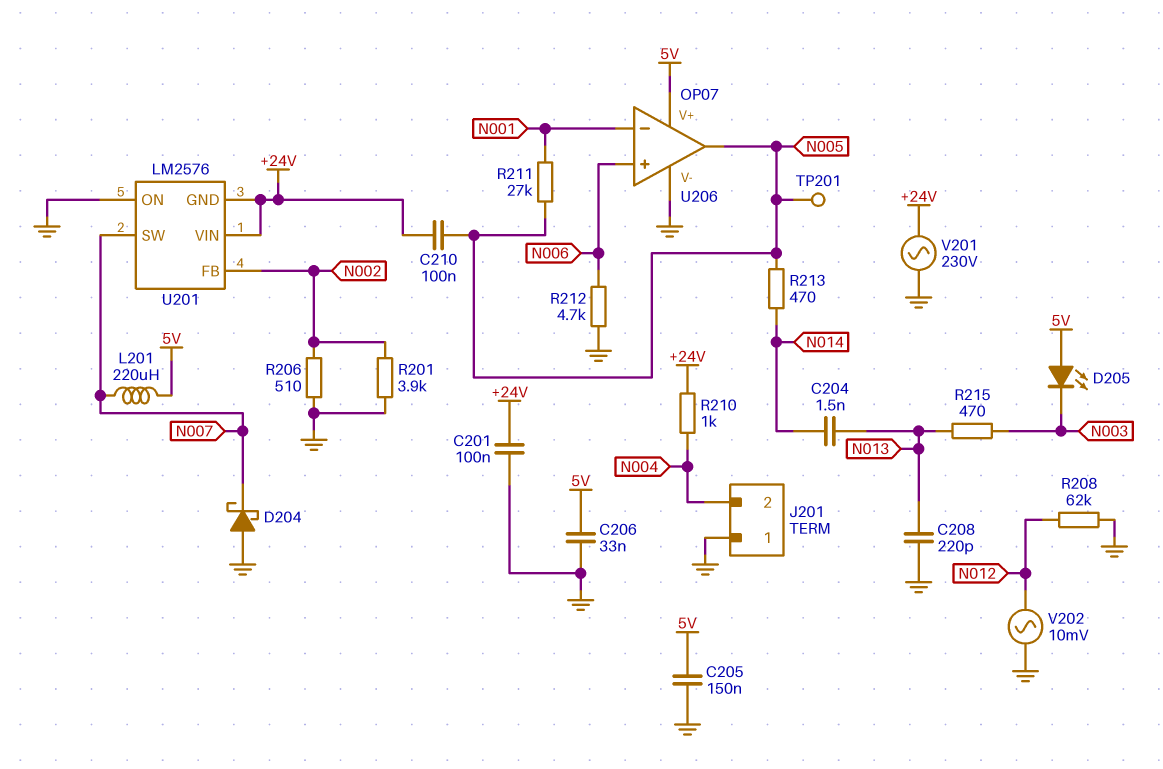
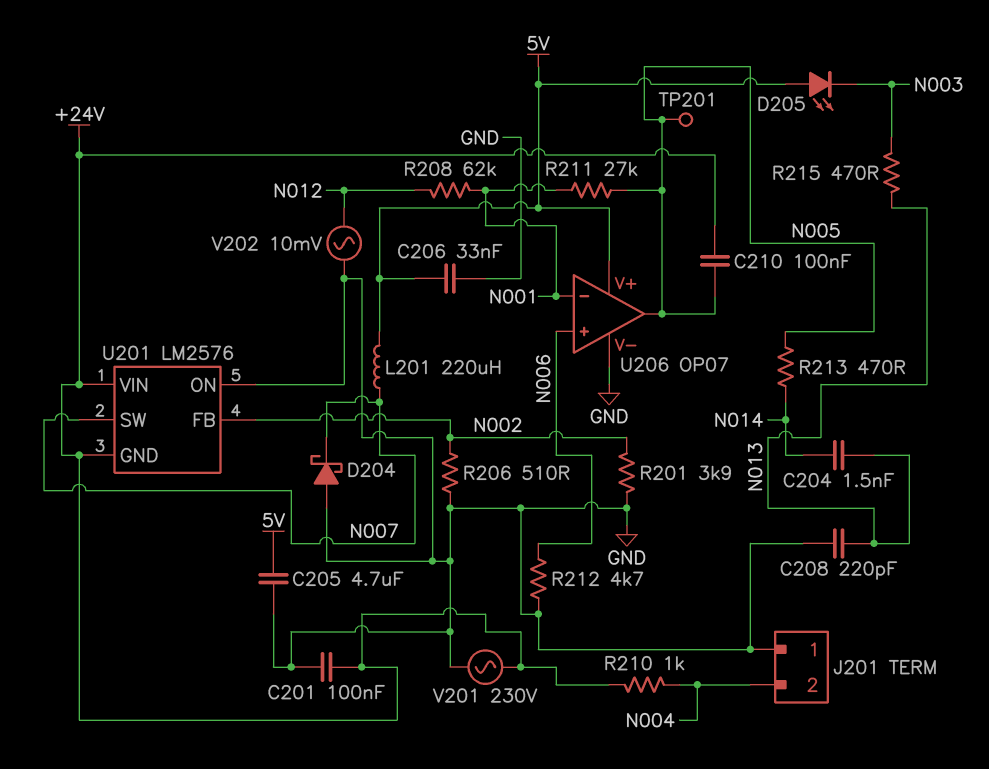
C205: 150nF (5V, GND) -> 4.7uF (5V, GND)
R208: 62k (GND, N012) -> 62k (N001, N012)

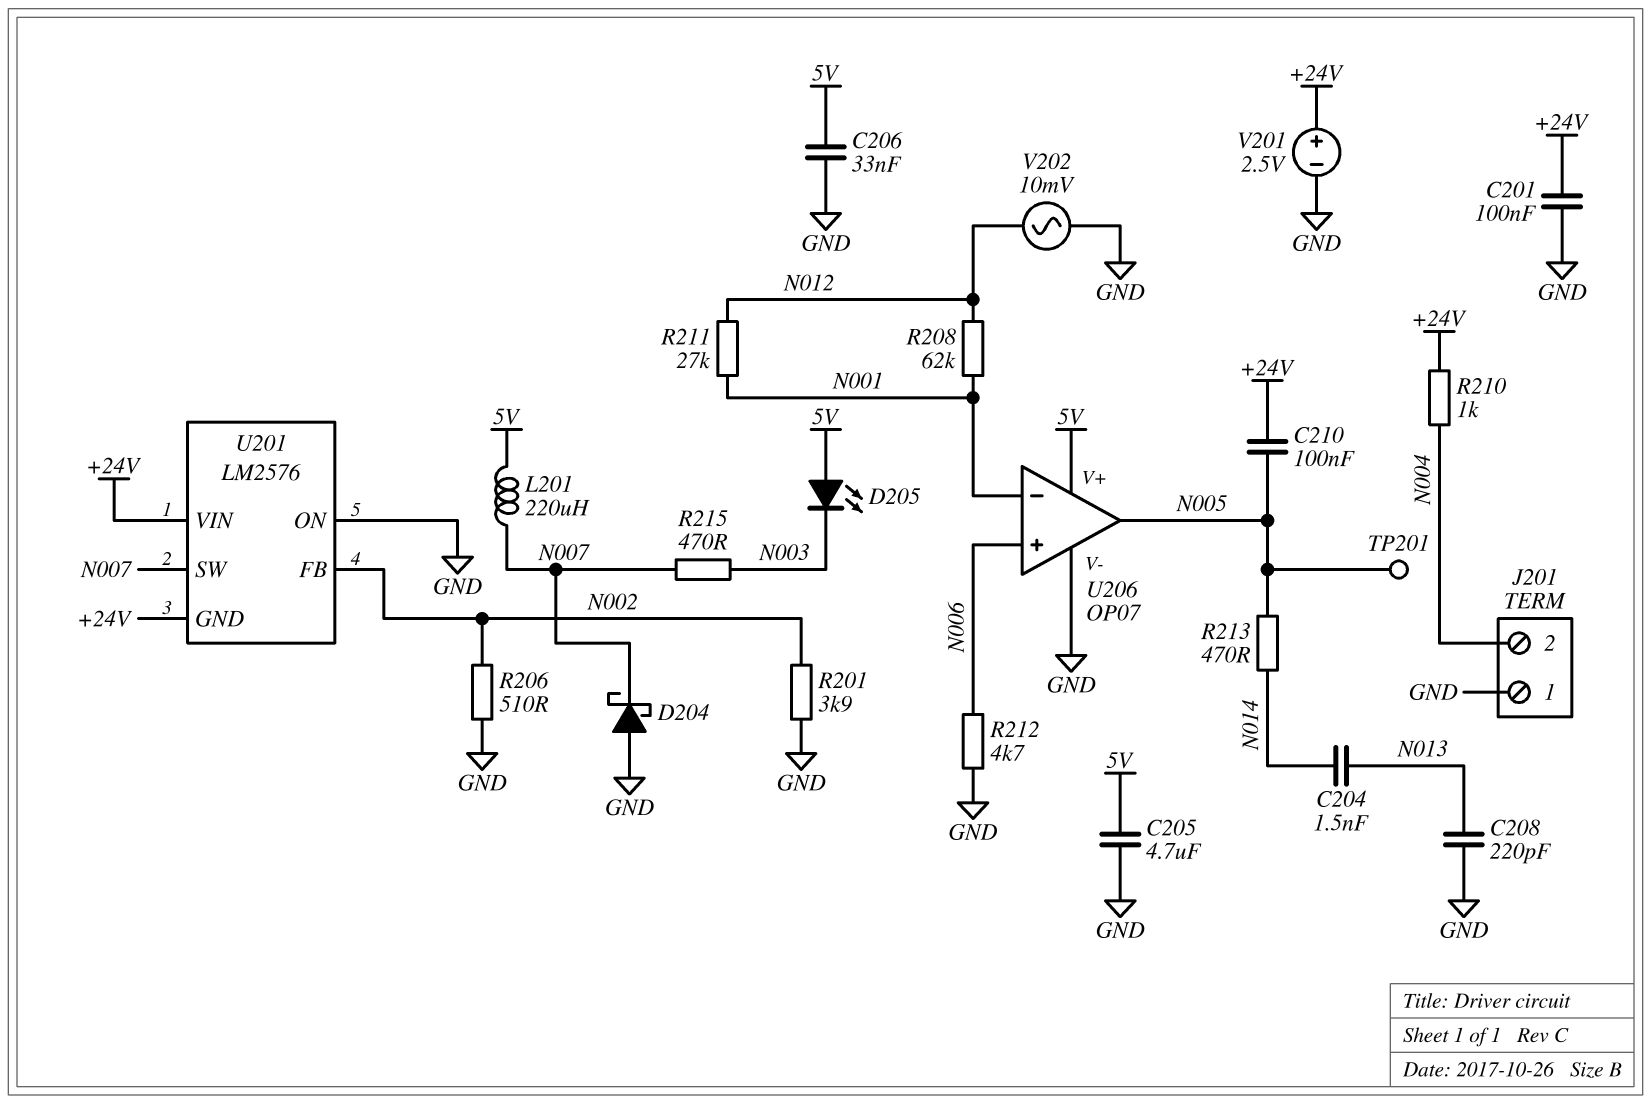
R211: 27k (N001, N005) -> 27k (N001, N012)
R215: 470 (N003, N013) -> 470 (N003, N007)
V201: AC 230V (+24V, GND) -> 2.5V (plus +24V, minus GND)

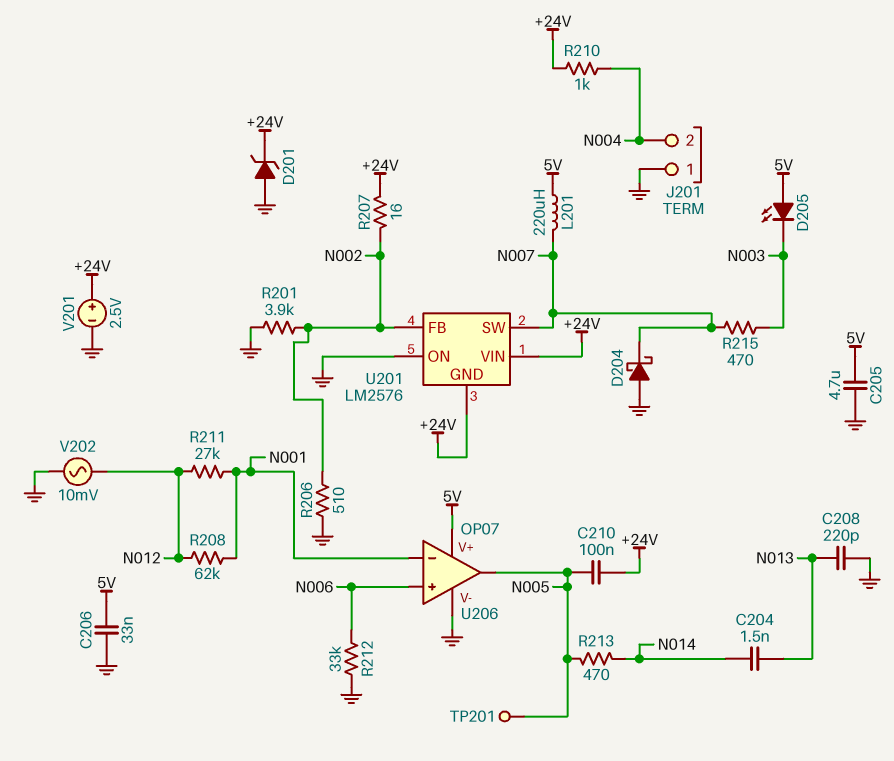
C201: 100nF (+24V, GND) -> none
D201: none -> zener (A GND, K +24V)
R207: none -> 16 (+24V, N002)
R212: 4.7k (GND, N006) -> 33k (GND, N006)

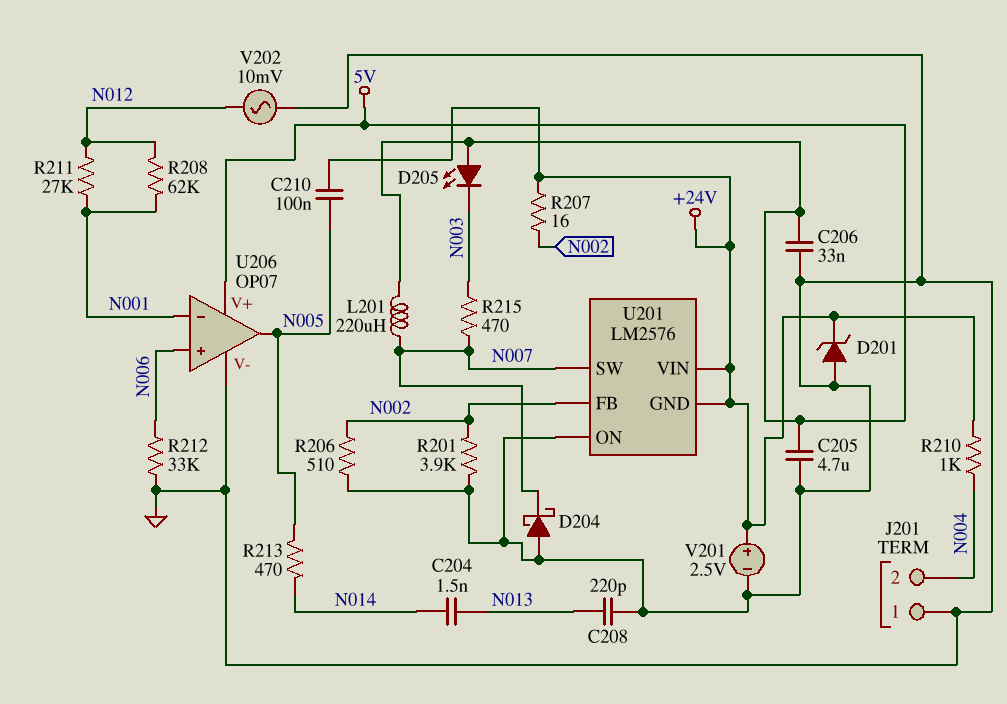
TP201: test point (N005) -> none

